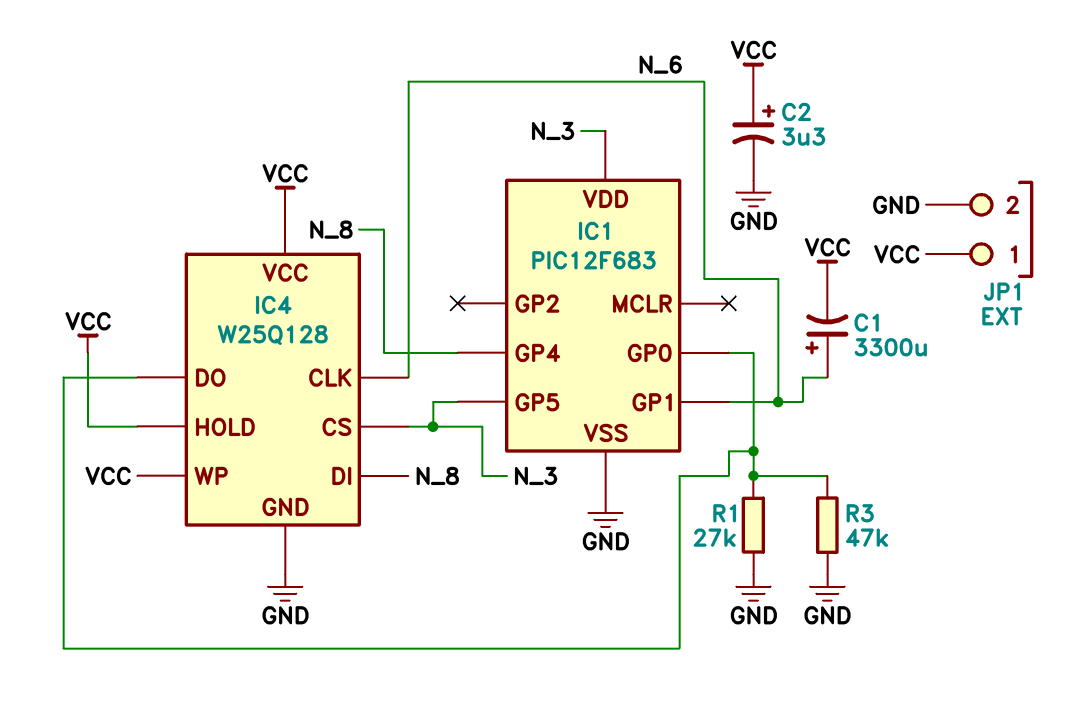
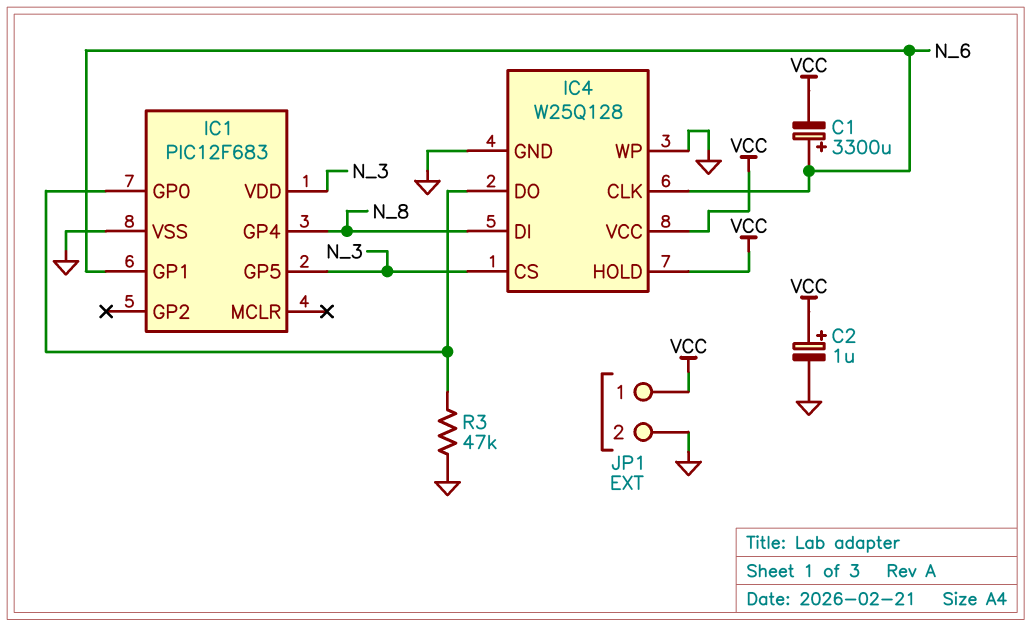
C2: 3.3uF (plus VCC, minus GND) -> 1uF (plus VCC, minus GND)
IC4 pin WP: VCC -> GND
R1: 27k (GND, IC1/GP0) -> none

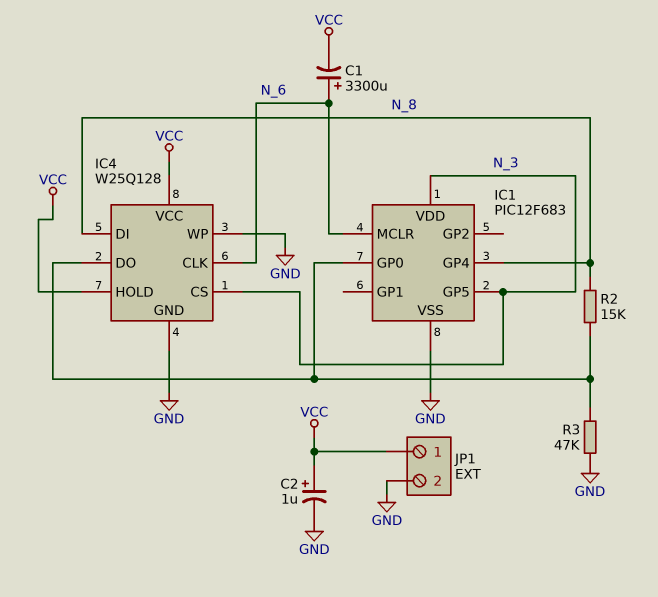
IC1 pin GP1: N_6 -> none
IC1 pin MCLR: none -> N_6
R2: none -> 15k (IC1/GP0, N_8)

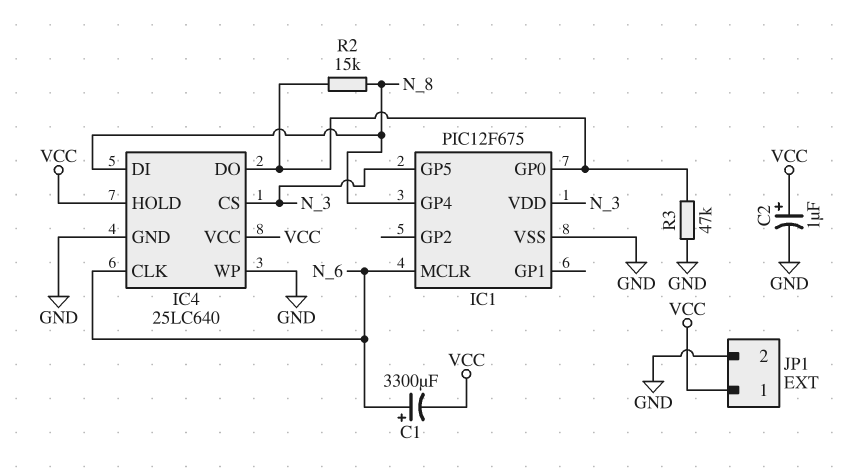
IC1: PIC12F683 -> PIC12F675
IC4: W25Q128 -> 25LC640

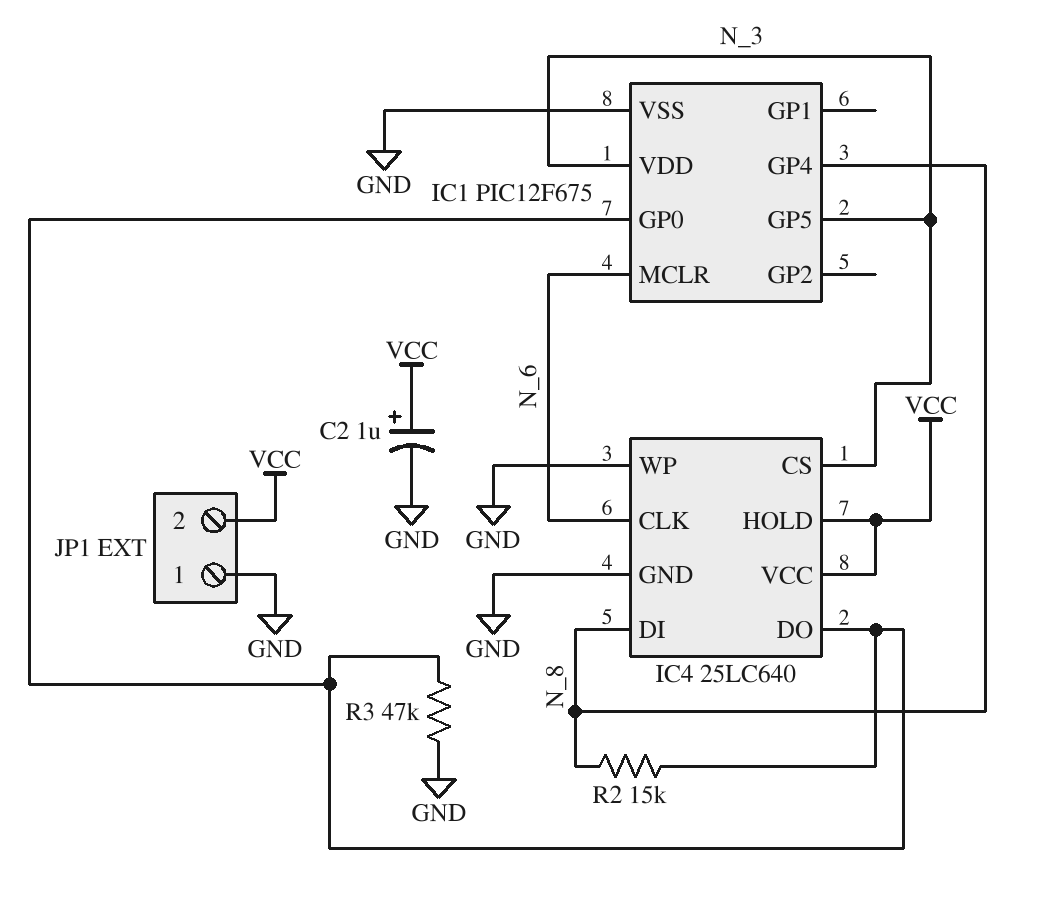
C1: 3300uF (plus N_6, minus VCC) -> none
JP1 pin 1: VCC -> GND
JP1 pin 2: GND -> VCC

